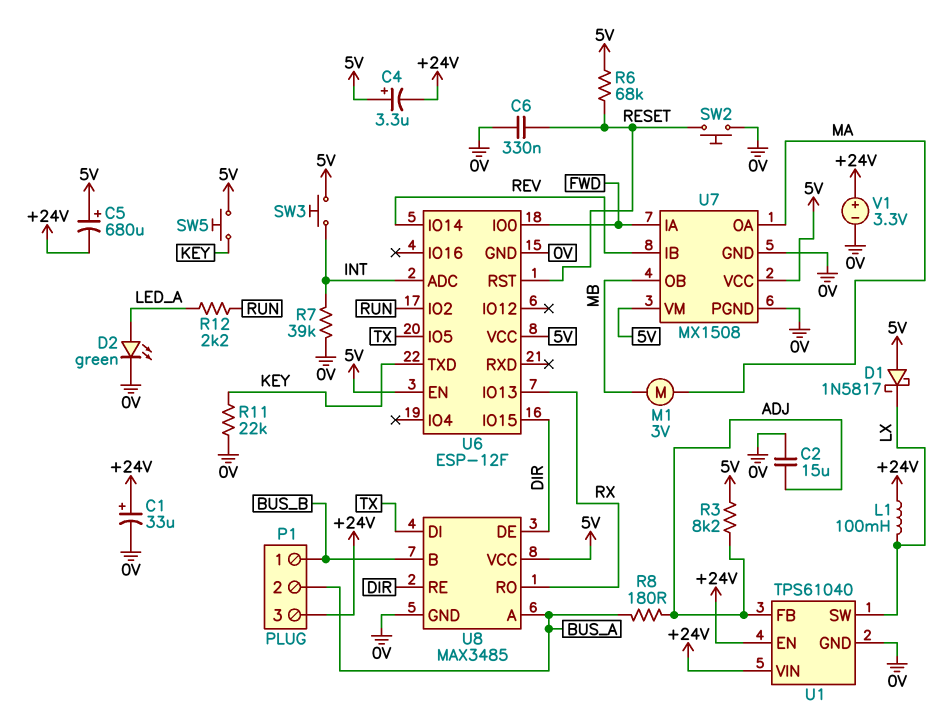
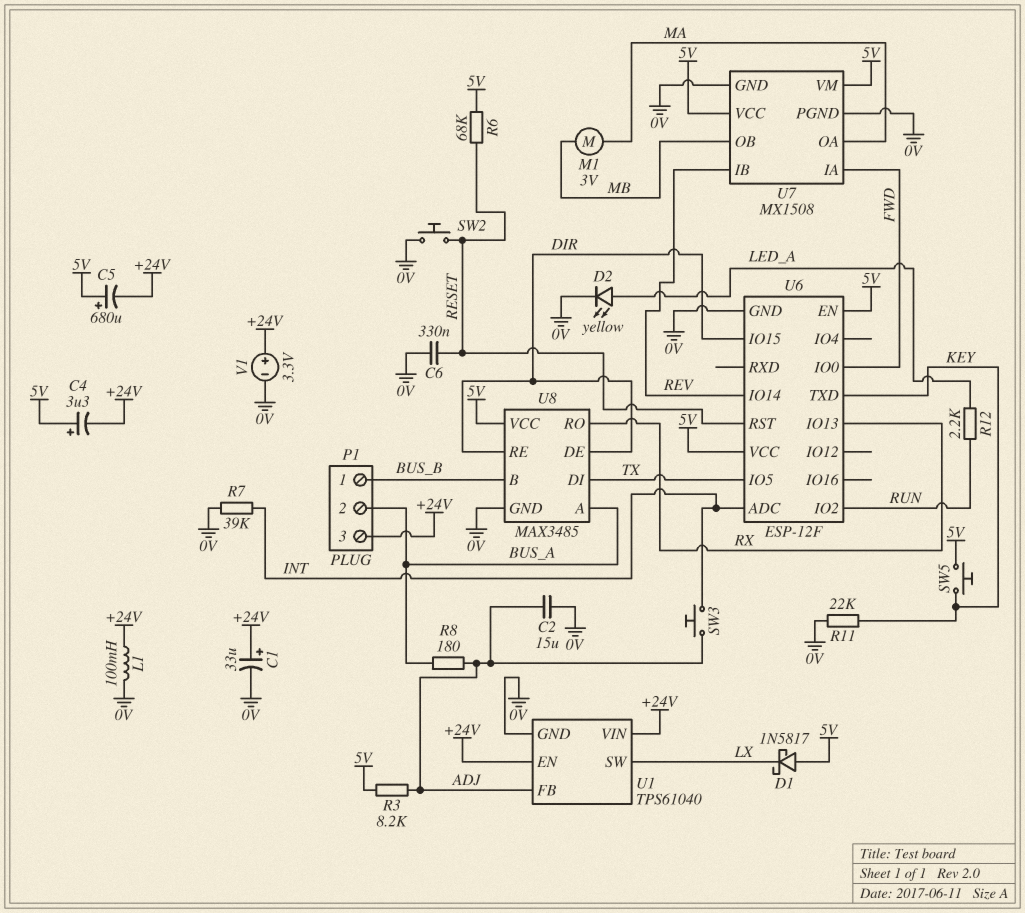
D2: LED green (A LED_A, K 0V) -> LED yellow (A LED_A, K 0V)
L1: 100mH (+24V, LX) -> 100mH (+24V, 0V)
SW3: button (5V, INT) -> button (ADJ, INT)

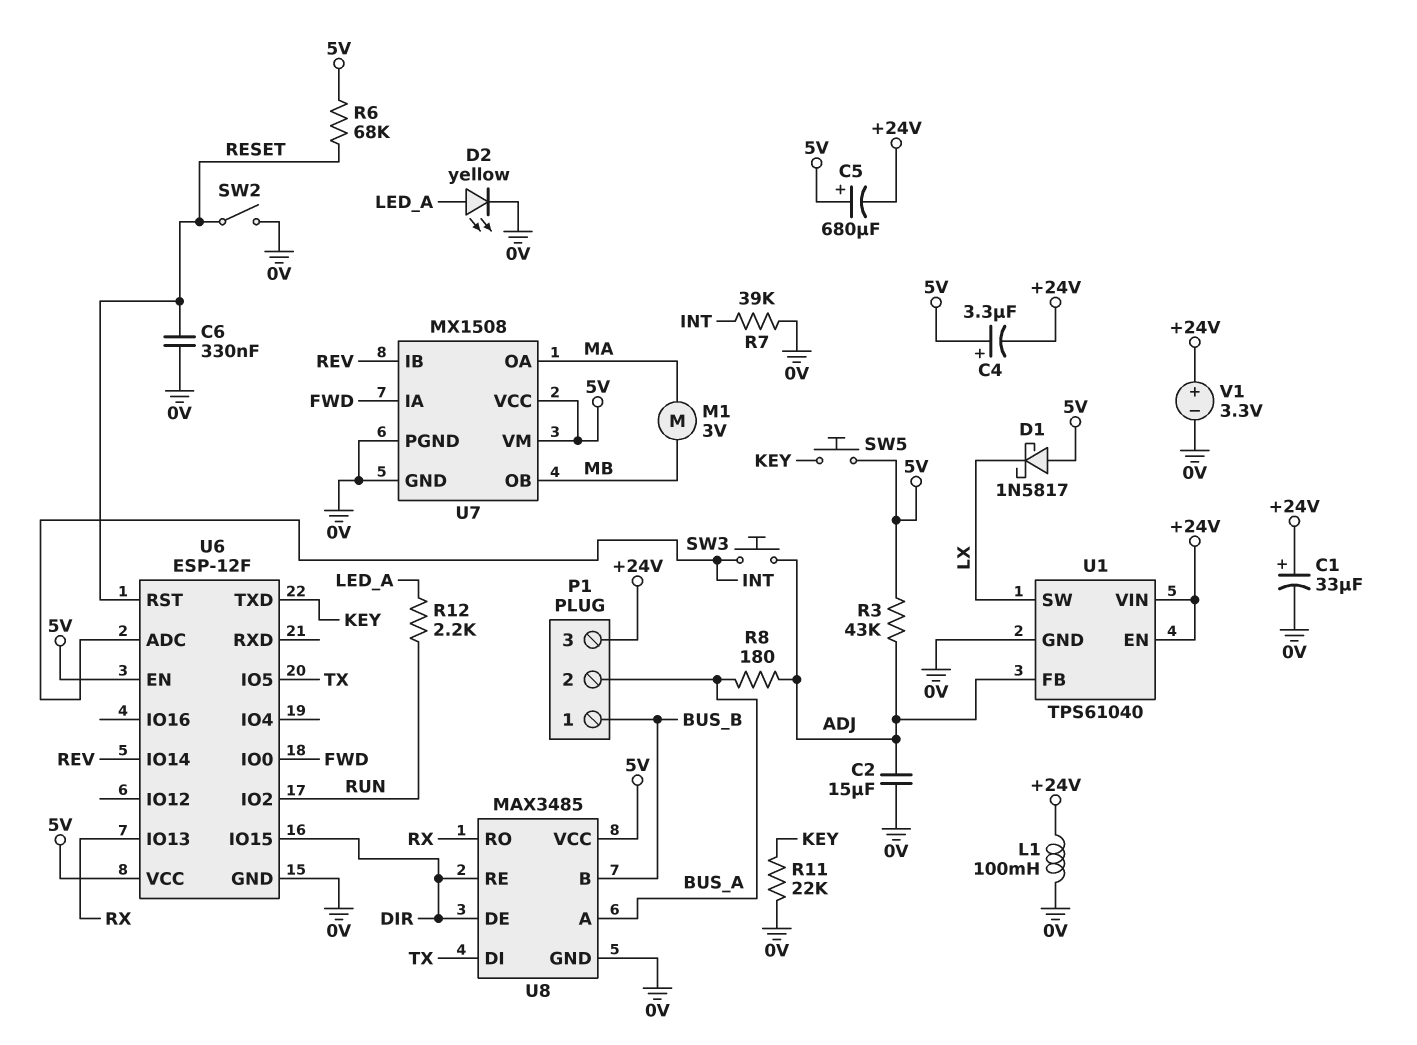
R3: 8.2k (5V, ADJ) -> 43k (5V, ADJ)
SW2: button (0V, RESET) -> switch (0V, RESET)

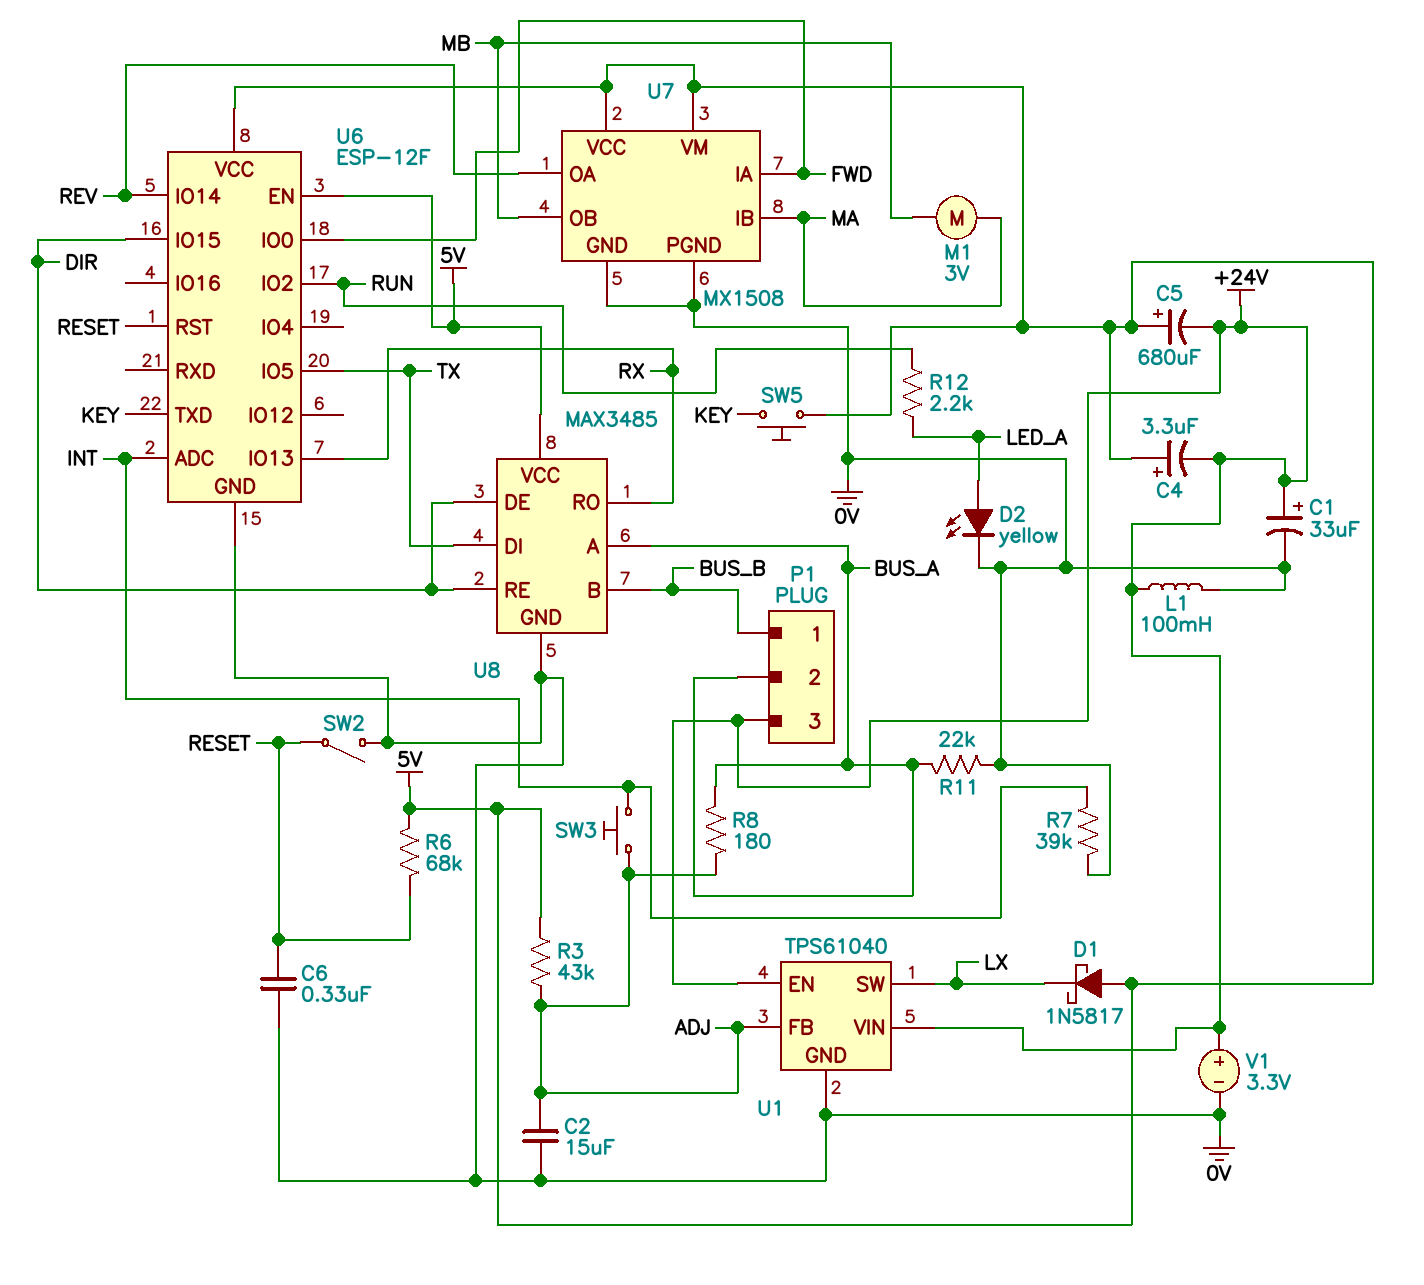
R11: 22k (0V, KEY) -> 22k (0V, BUS_A)
U7 pin IB: REV -> MA
U7 pin OA: MA -> REV

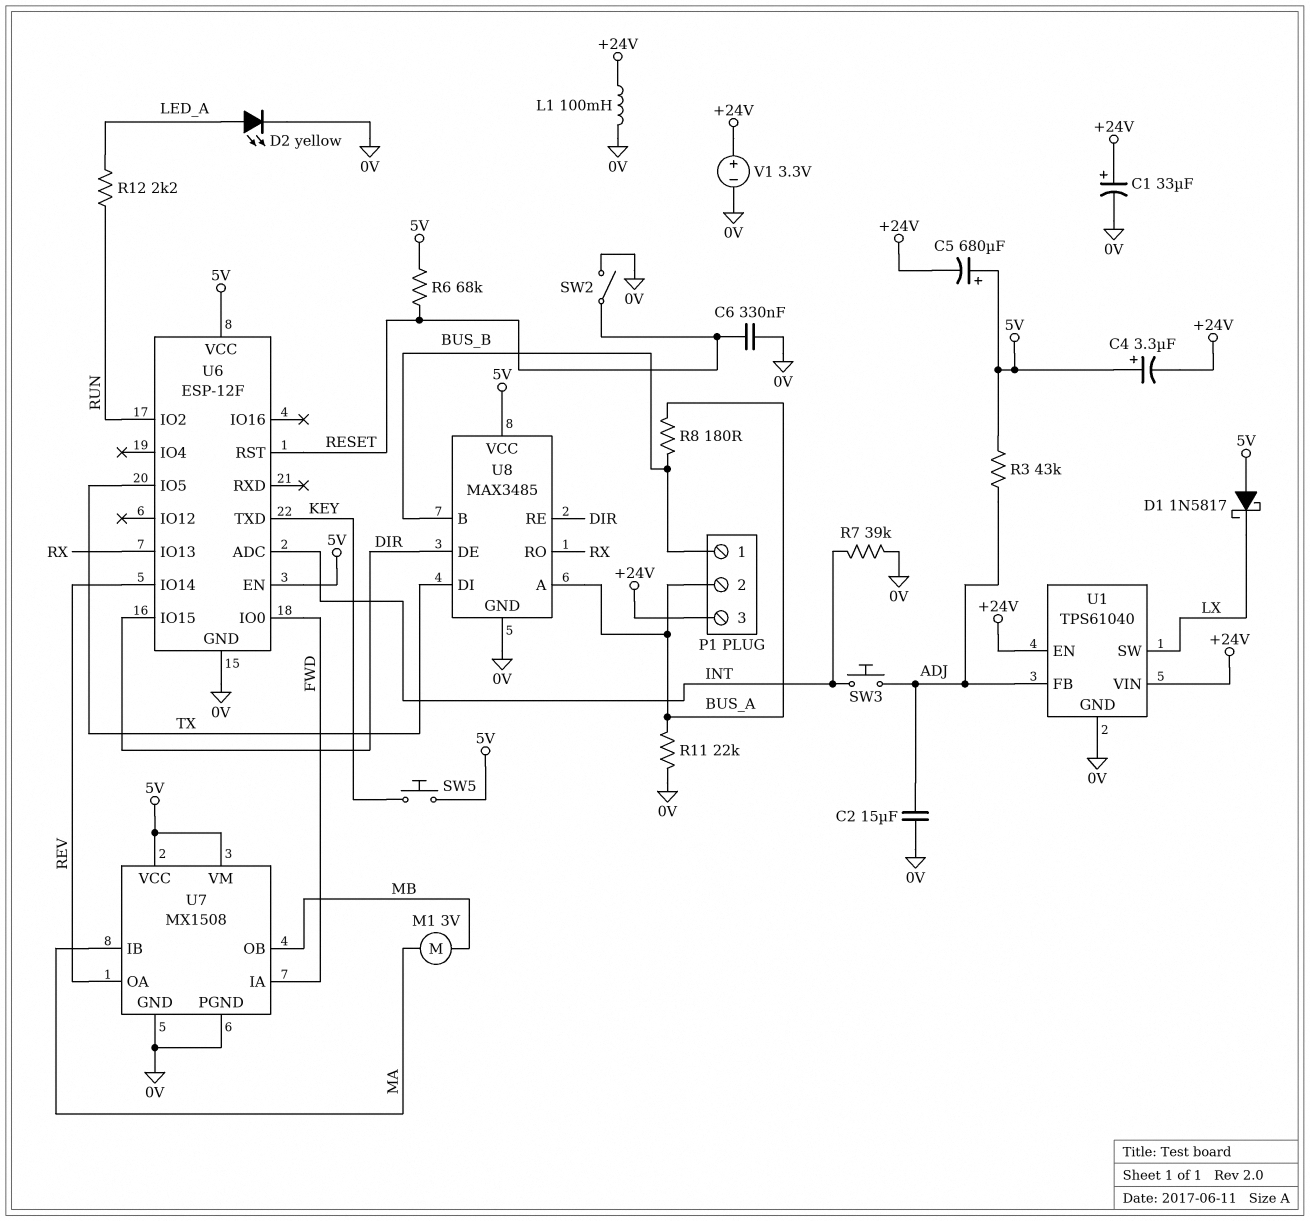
R8: 180 (ADJ, BUS_A) -> 180 (BUS_A, BUS_B)

